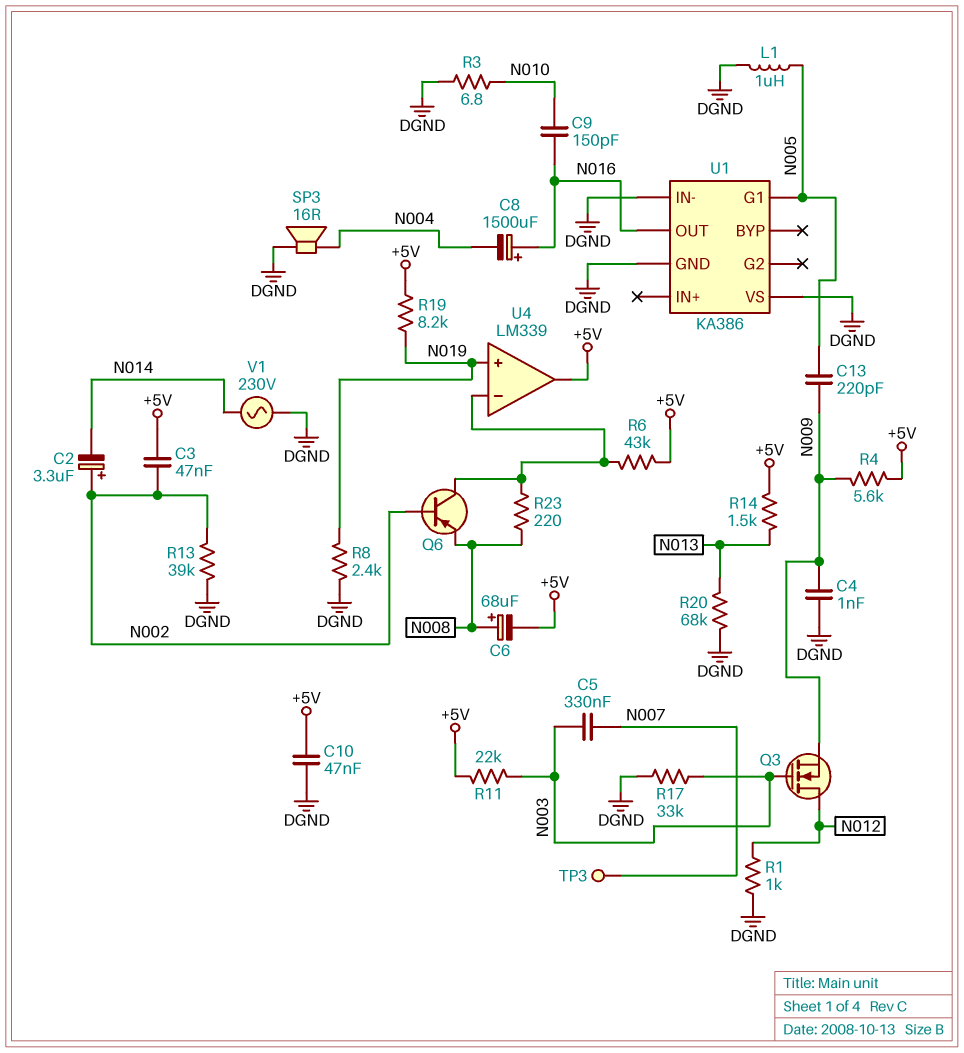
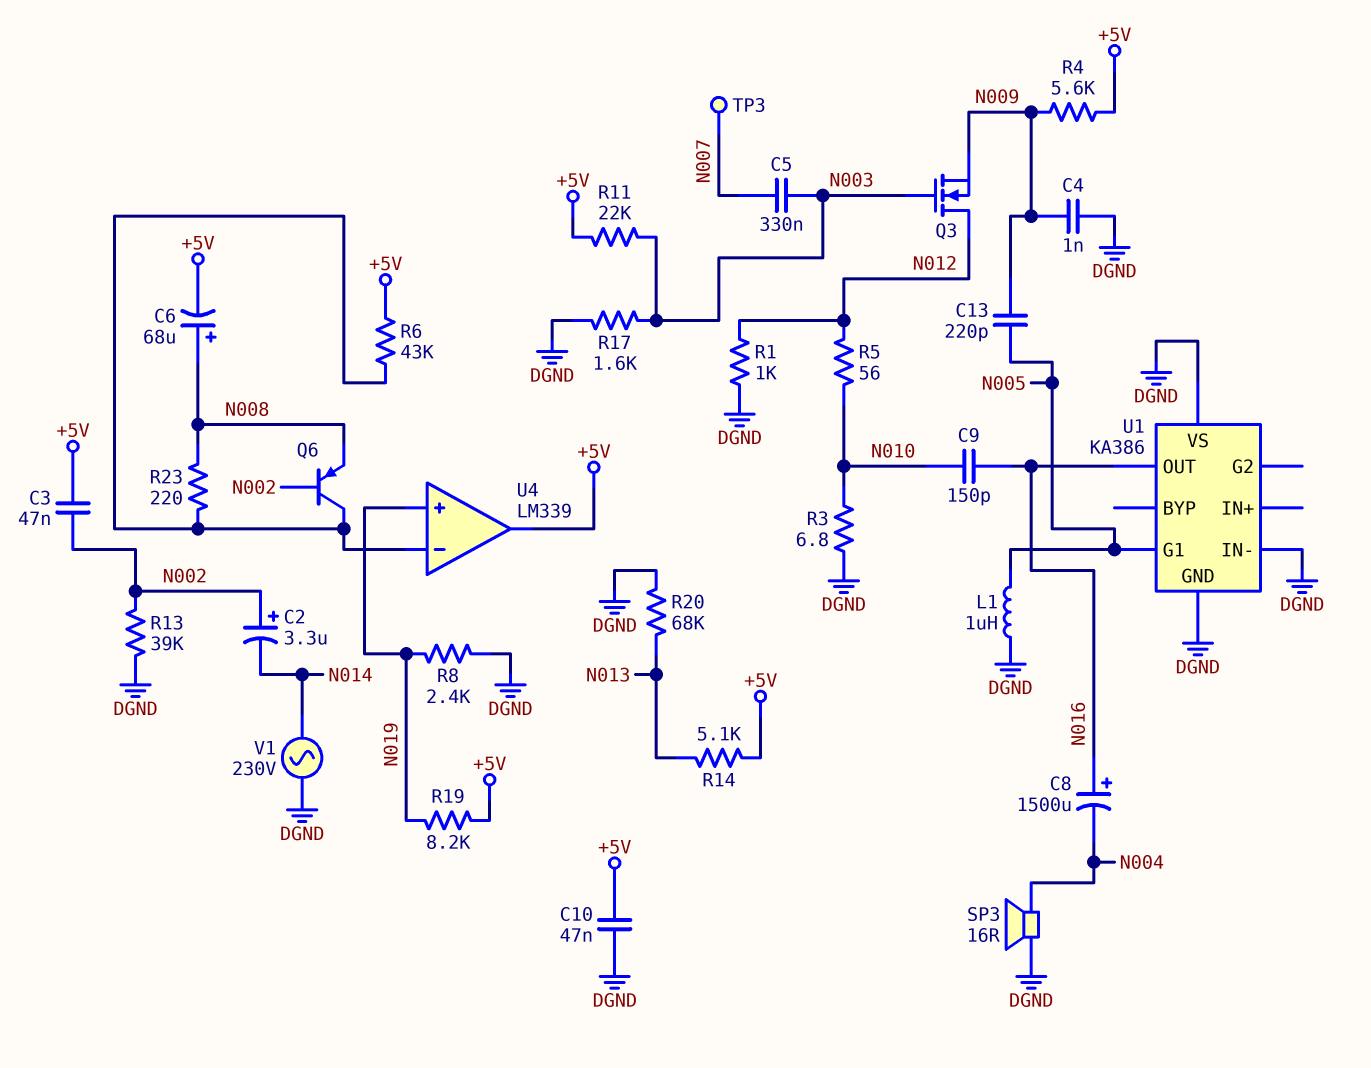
R5: none -> 56 (N010, N012)
R14: 1.5k (+5V, N013) -> 5.1k (+5V, N013)
R17: 33k (DGND, N003) -> 1.6k (DGND, N003)

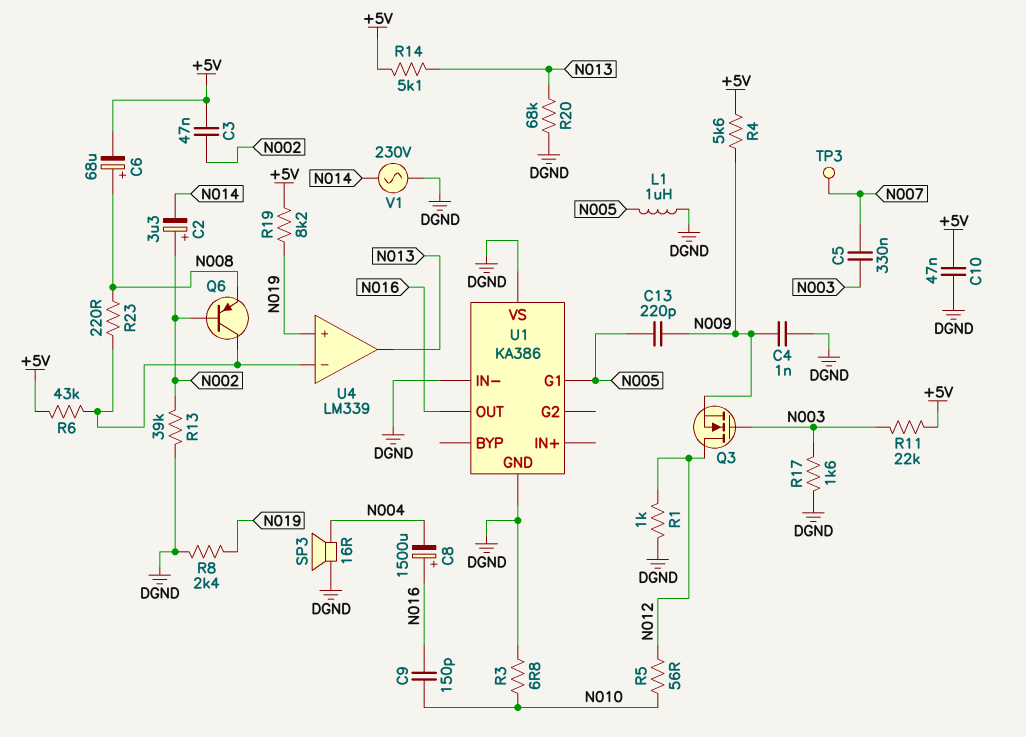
U4 pin out: +5V -> N013

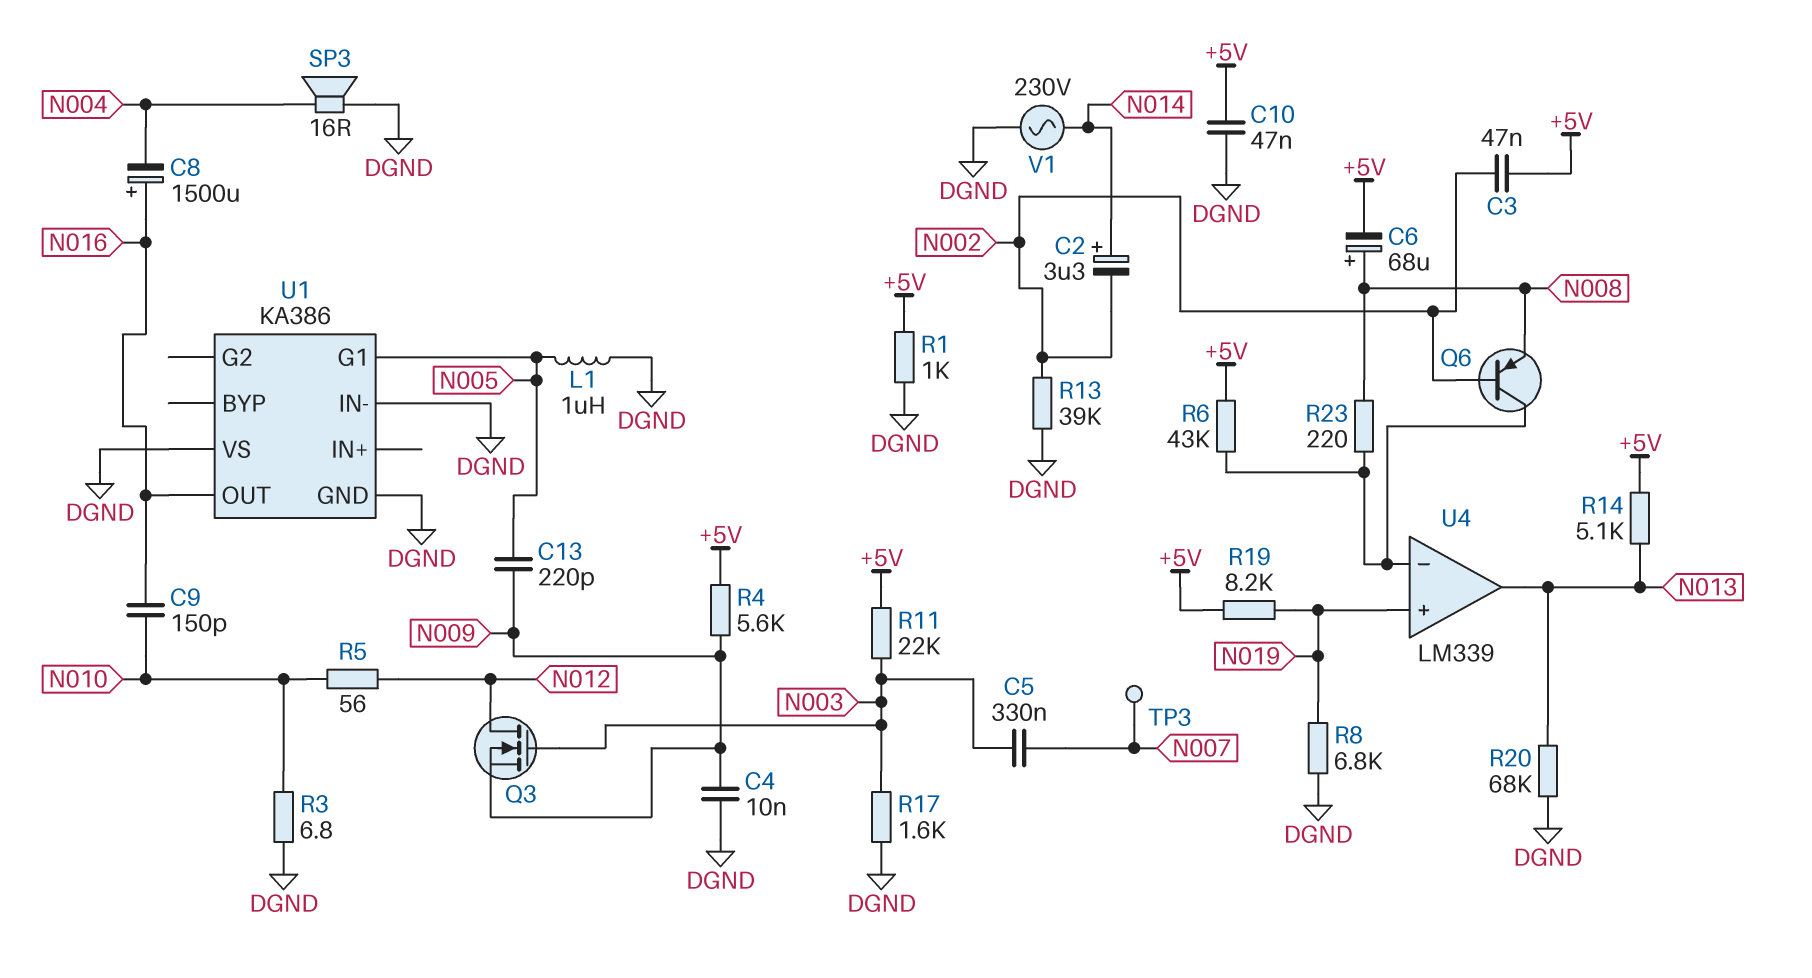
C2: 3.3uF (plus N002, minus N014) -> 3.3uF (plus N014, minus N002)
C4: 1nF (DGND, N009) -> 10nF (DGND, N009)
R1: 1k (DGND, N012) -> 1k (+5V, DGND)
R8: 2.4k (DGND, N019) -> 6.8k (DGND, N019)

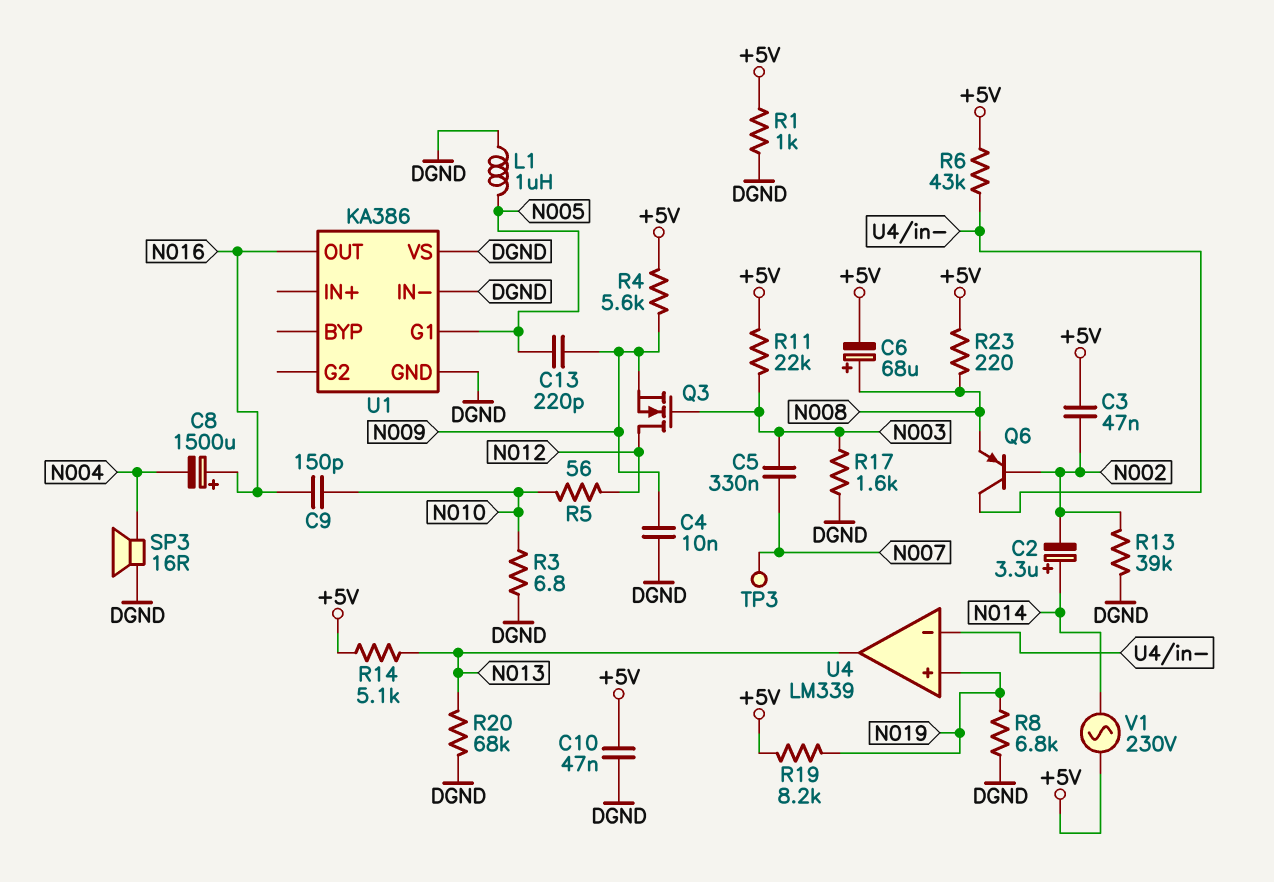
R23: 220 (N008, U4/in-) -> 220 (+5V, N008)
V1: AC 230V (DGND, N014) -> AC 230V (+5V, N014)

